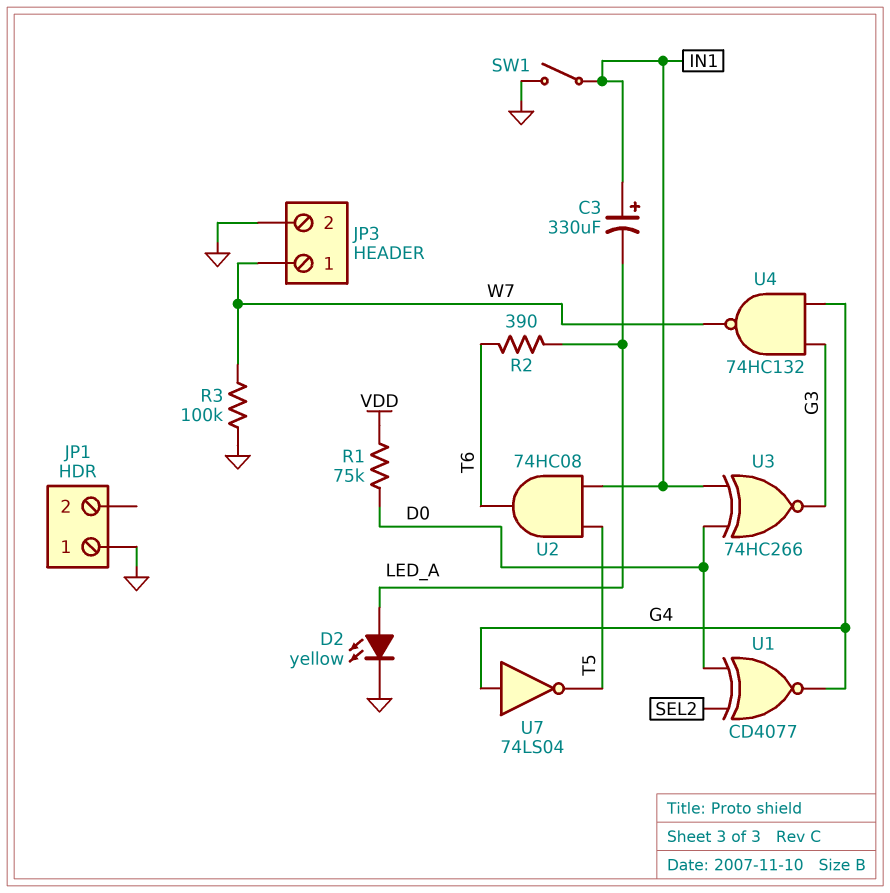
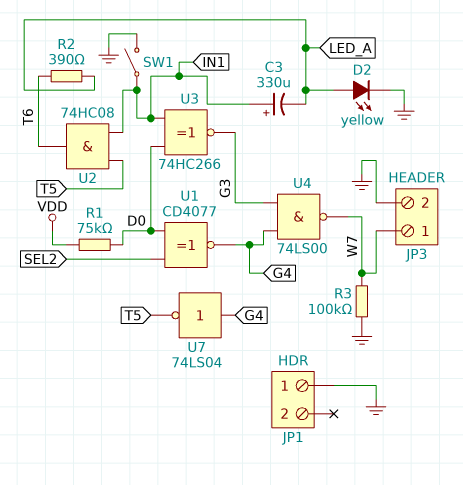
U4: NAND 74HC132 (in G3, in G4, out W7) -> NAND 74LS00 (in G3, in G4, out W7)

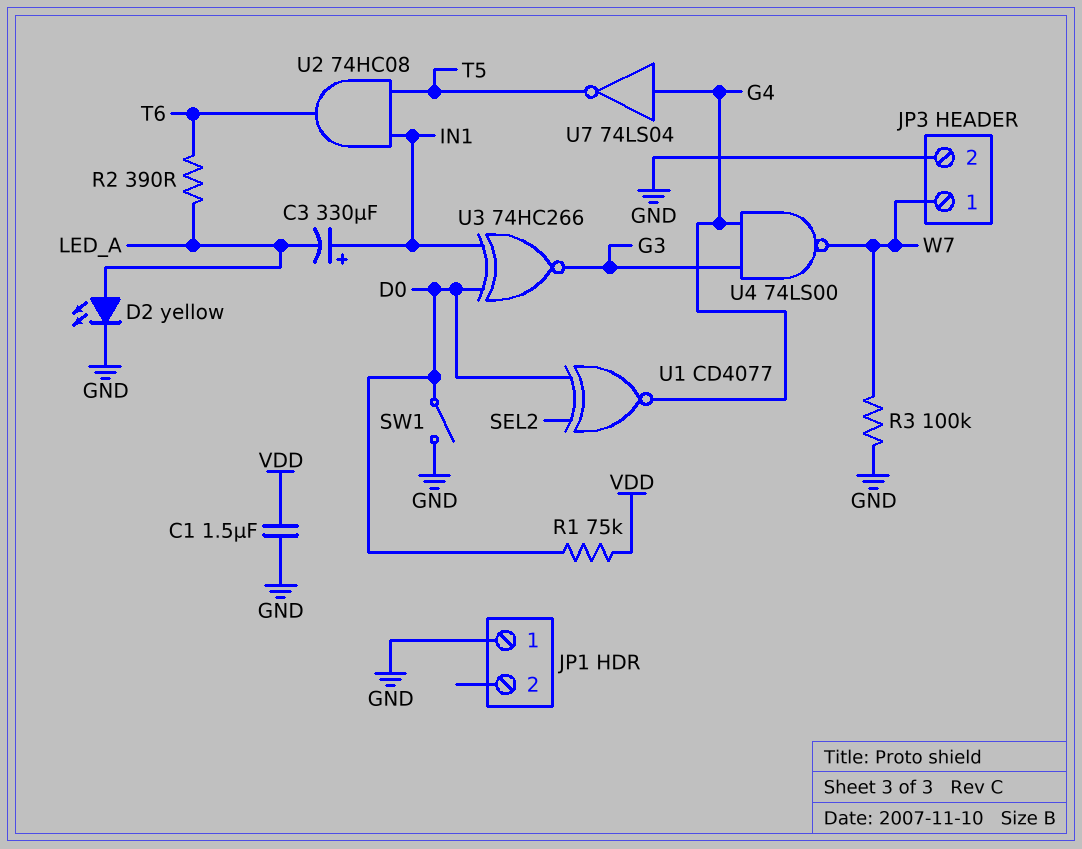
C1: none -> 1.5uF (GND, VDD)
SW1: switch (GND, IN1) -> switch (D0, GND)

